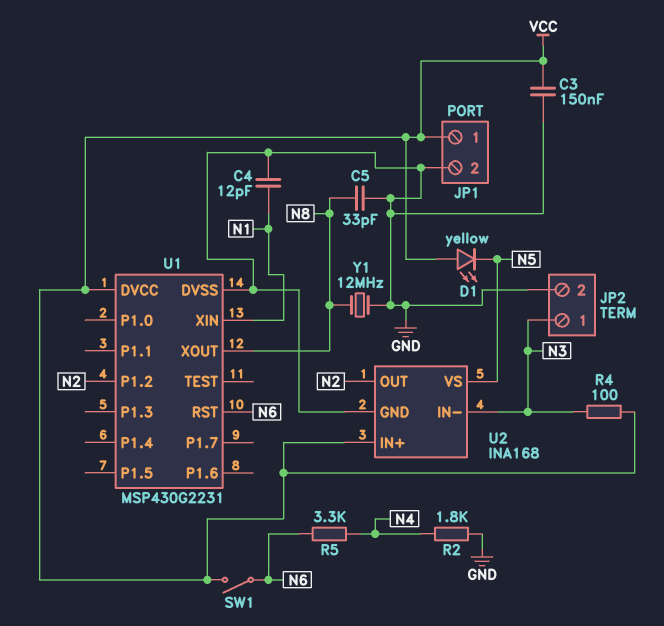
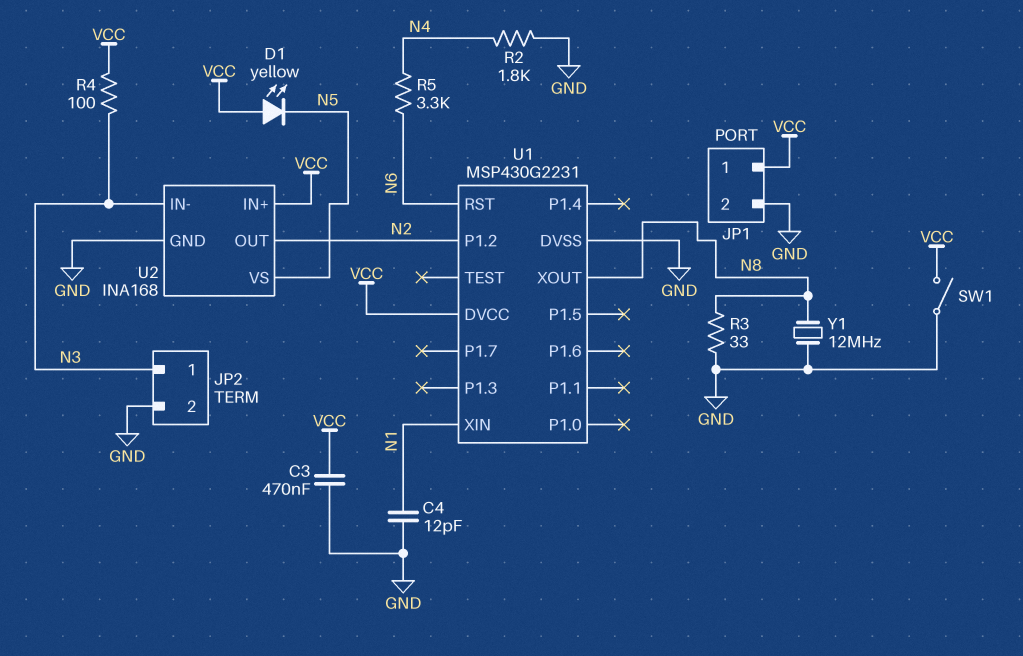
C3: 150nF (GND, VCC) -> 470nF (GND, VCC)
C5: 33pF (GND, N8) -> none
R3: none -> 33 (GND, N8)
SW1: switch (N6, VCC) -> switch (GND, VCC)

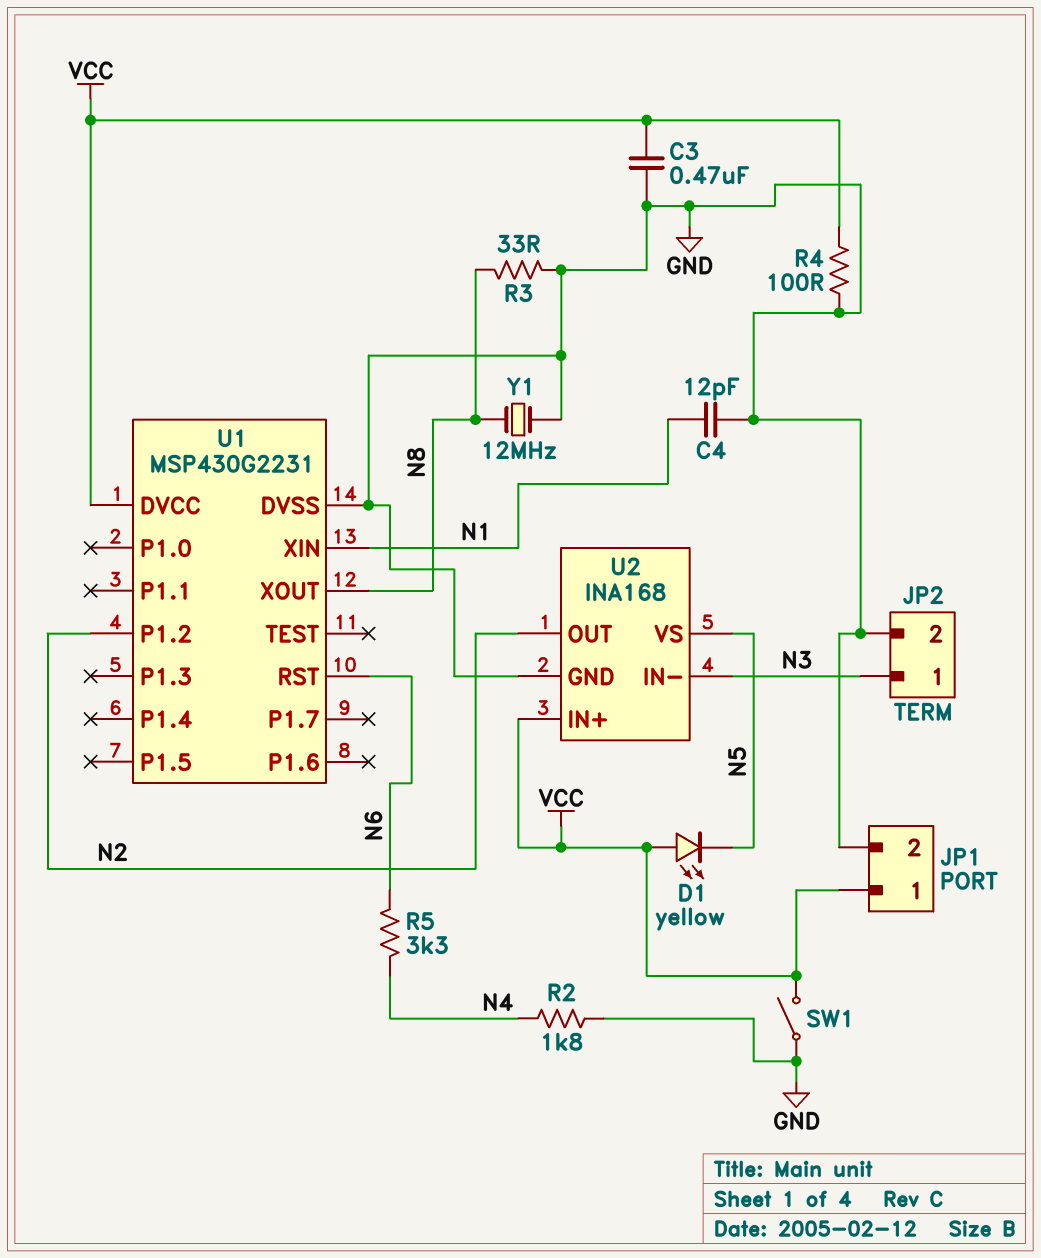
R4: 100 (N3, VCC) -> 100 (GND, VCC)

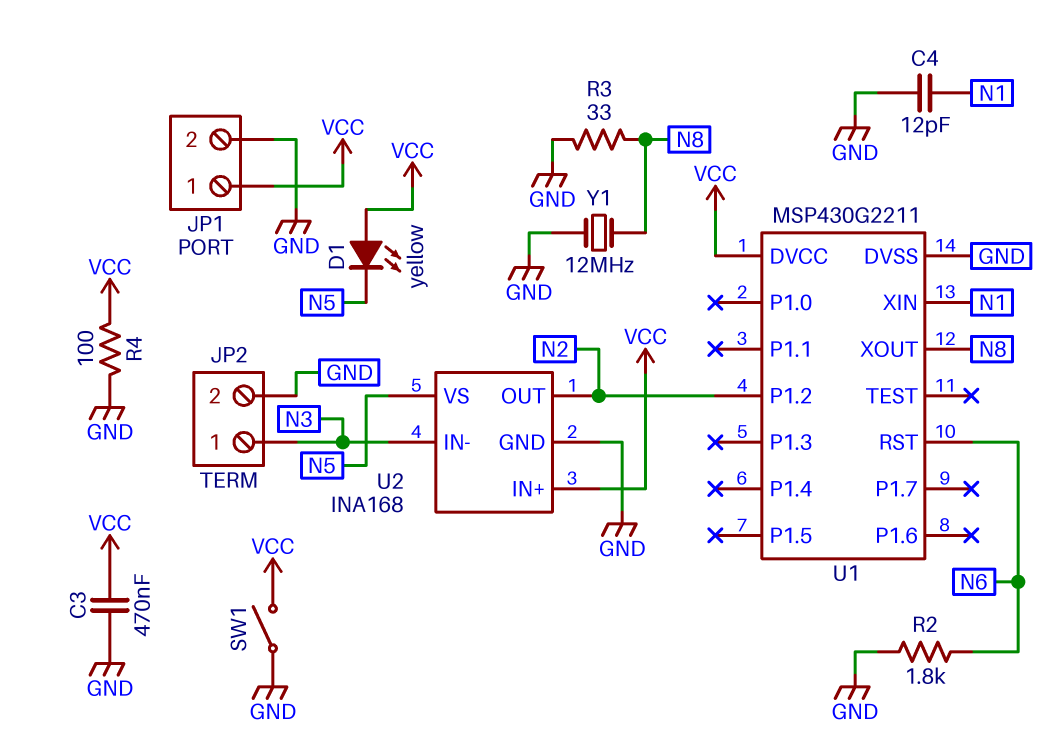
R2: 1.8k (GND, N4) -> 1.8k (GND, N6)
R5: 3.3k (N4, N6) -> none
U1: MSP430G2231 -> MSP430G2211

